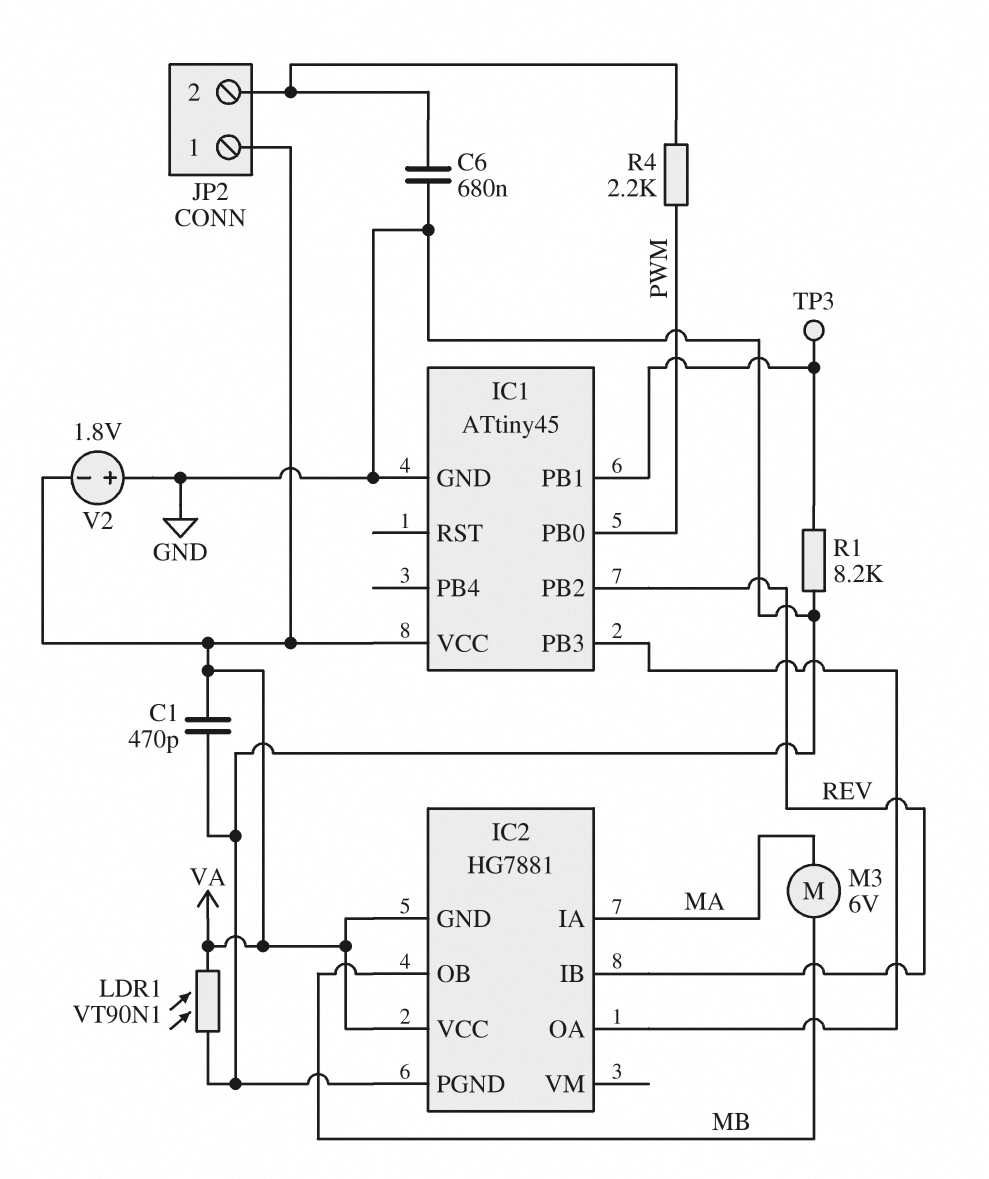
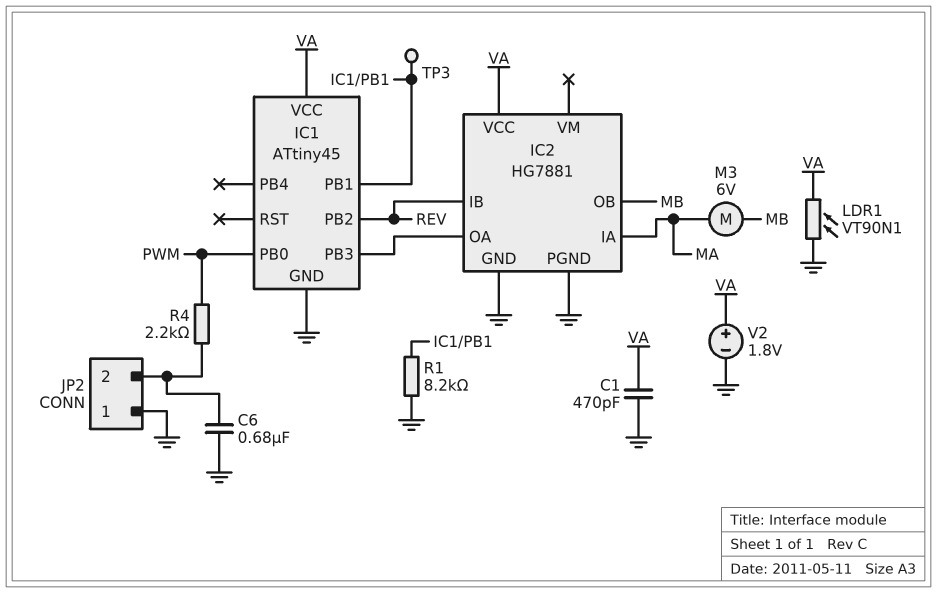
IC2 pin GND: VA -> GND
JP2 pin 1: VA -> GND
V2: 1.8V (plus GND, minus VA) -> 1.8V (plus VA, minus GND)

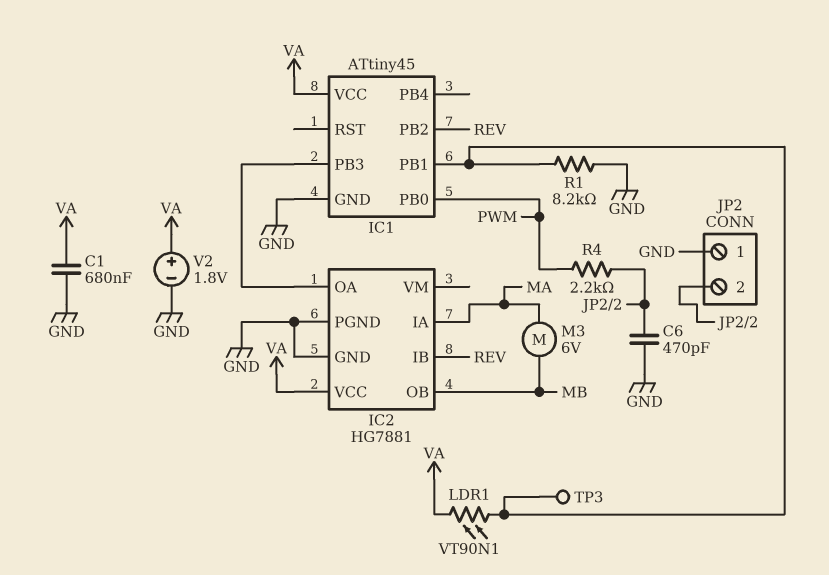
C1: 470pF (GND, VA) -> 680nF (GND, VA)
C6: 680nF (GND, JP2/2) -> 470pF (GND, JP2/2)
LDR1: VT90N1 (GND, VA) -> VT90N1 (IC1/PB1, VA)

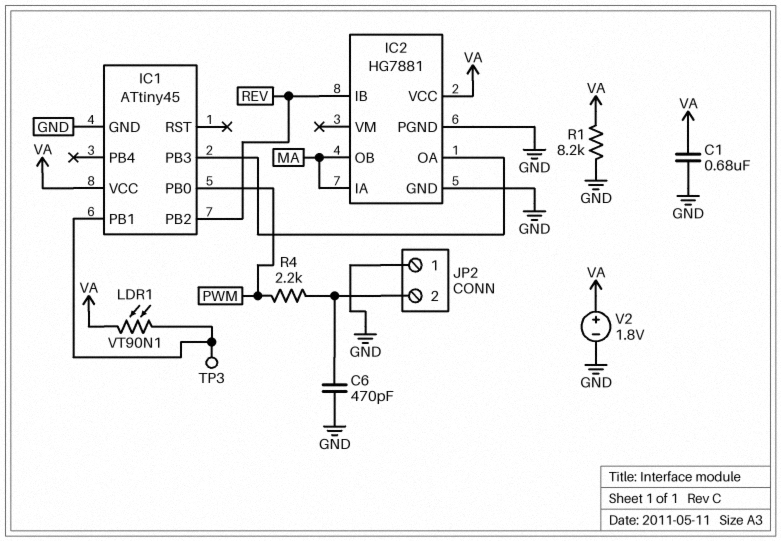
IC2 pin OB: MB -> MA
M3: motor 6V (MA, MB) -> none
R1: 8.2k (GND, IC1/PB1) -> 8.2k (GND, VA)

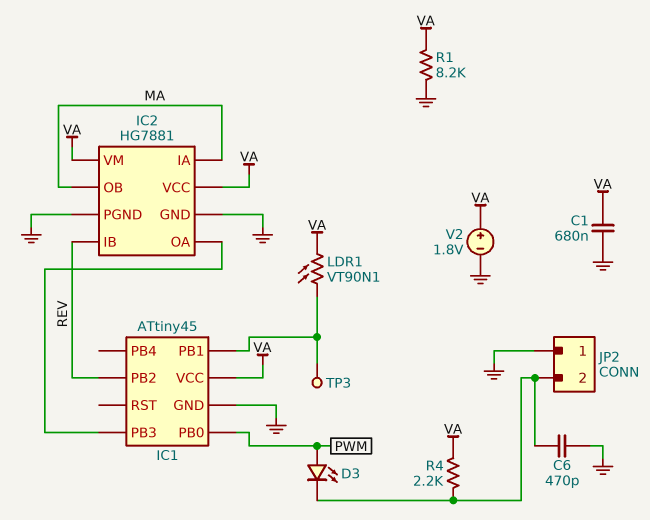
D3: none -> LED (A PWM, K JP2/2)
IC2 pin VM: none -> VA
R4: 2.2k (JP2/2, PWM) -> 2.2k (JP2/2, VA)

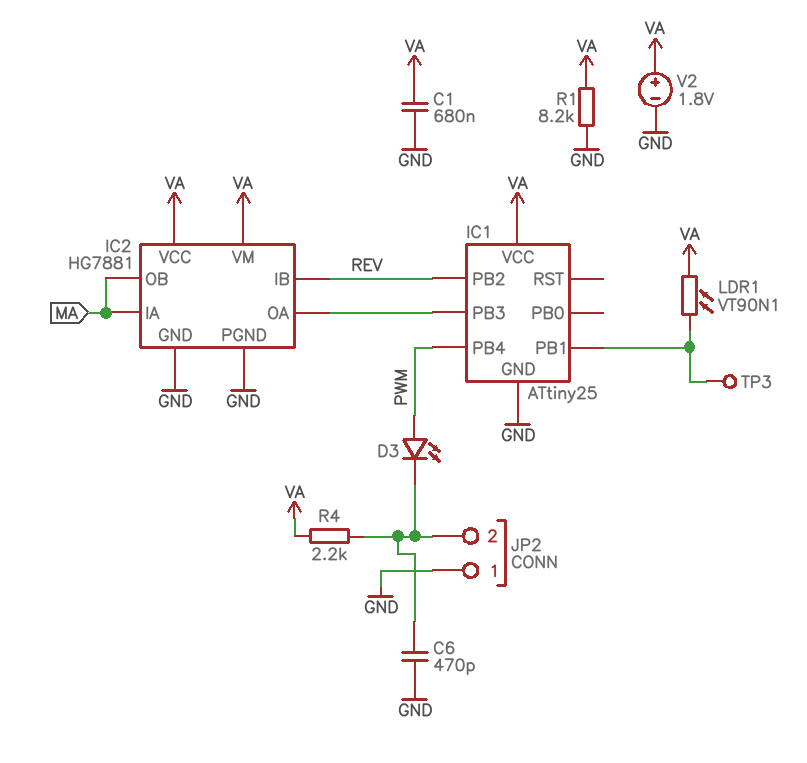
IC1: ATtiny45 -> ATtiny25
IC1 pin PB0: PWM -> none
IC1 pin PB4: none -> PWM

